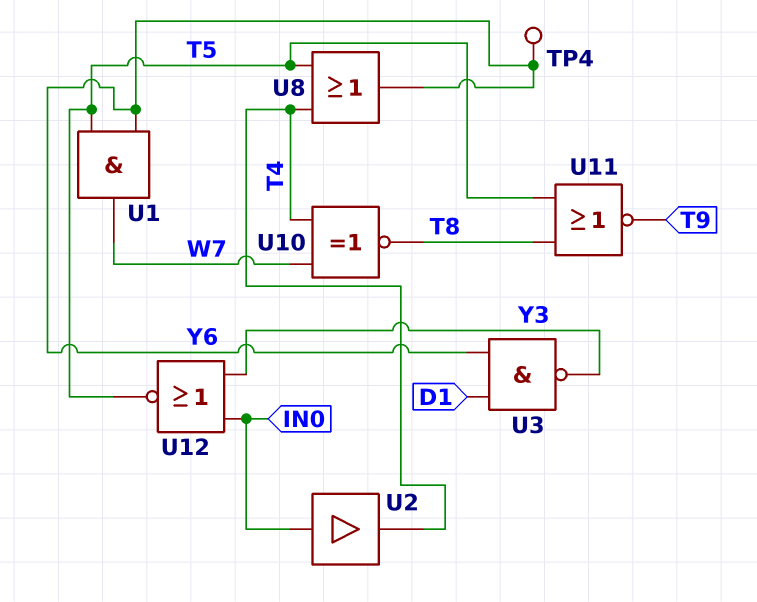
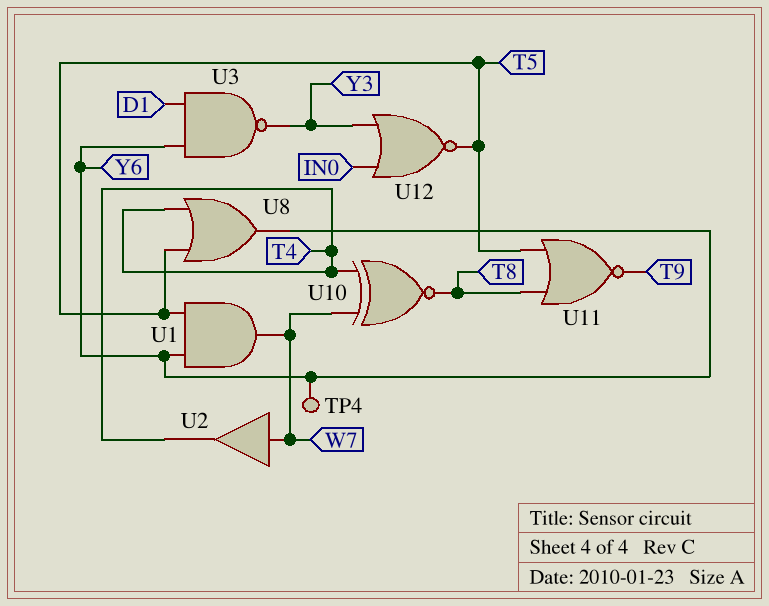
U2: buffer (in IN0, out T4) -> buffer (in W7, out T4)

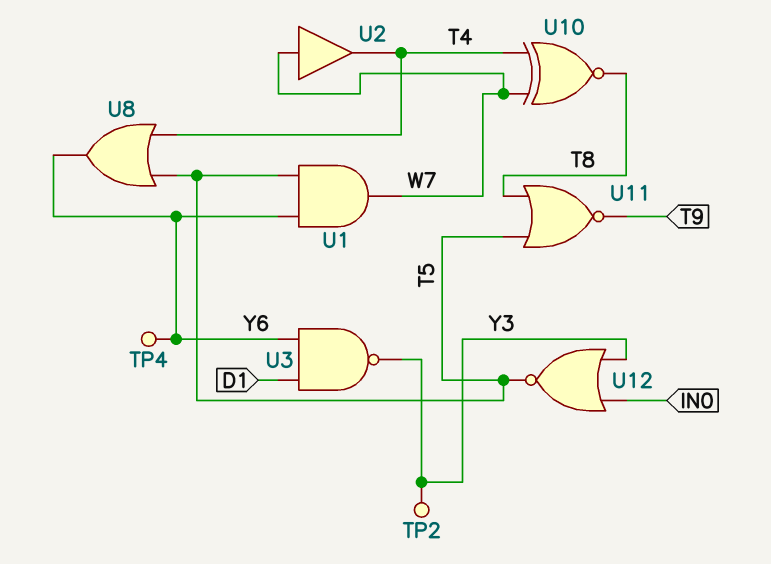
TP2: none -> test point (Y3)

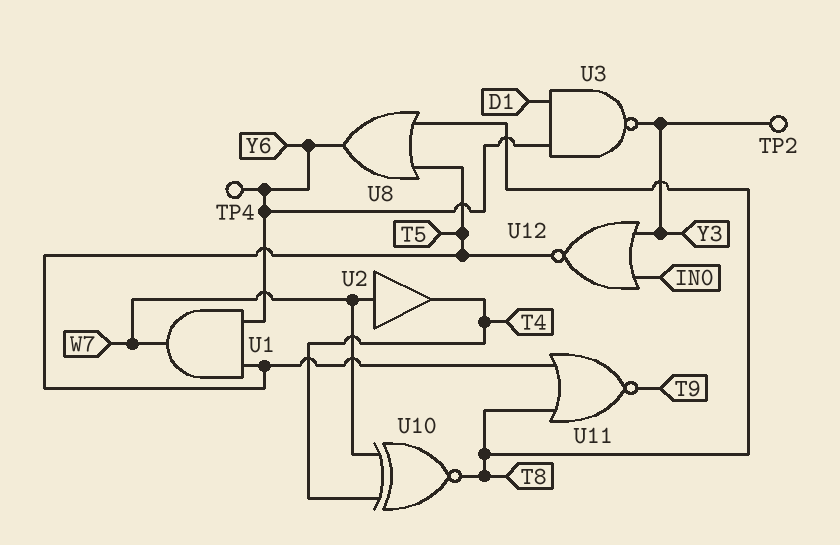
U8: OR (in T4, in T5, out Y6) -> OR (in T5, in T8, out Y6)

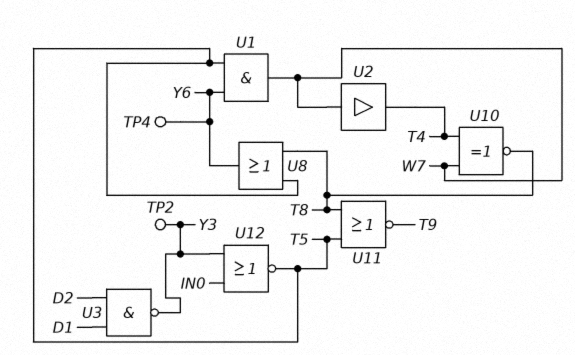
U3: NAND (in D1, in Y6, out Y3) -> NAND (in D1, in D2, out Y3)

